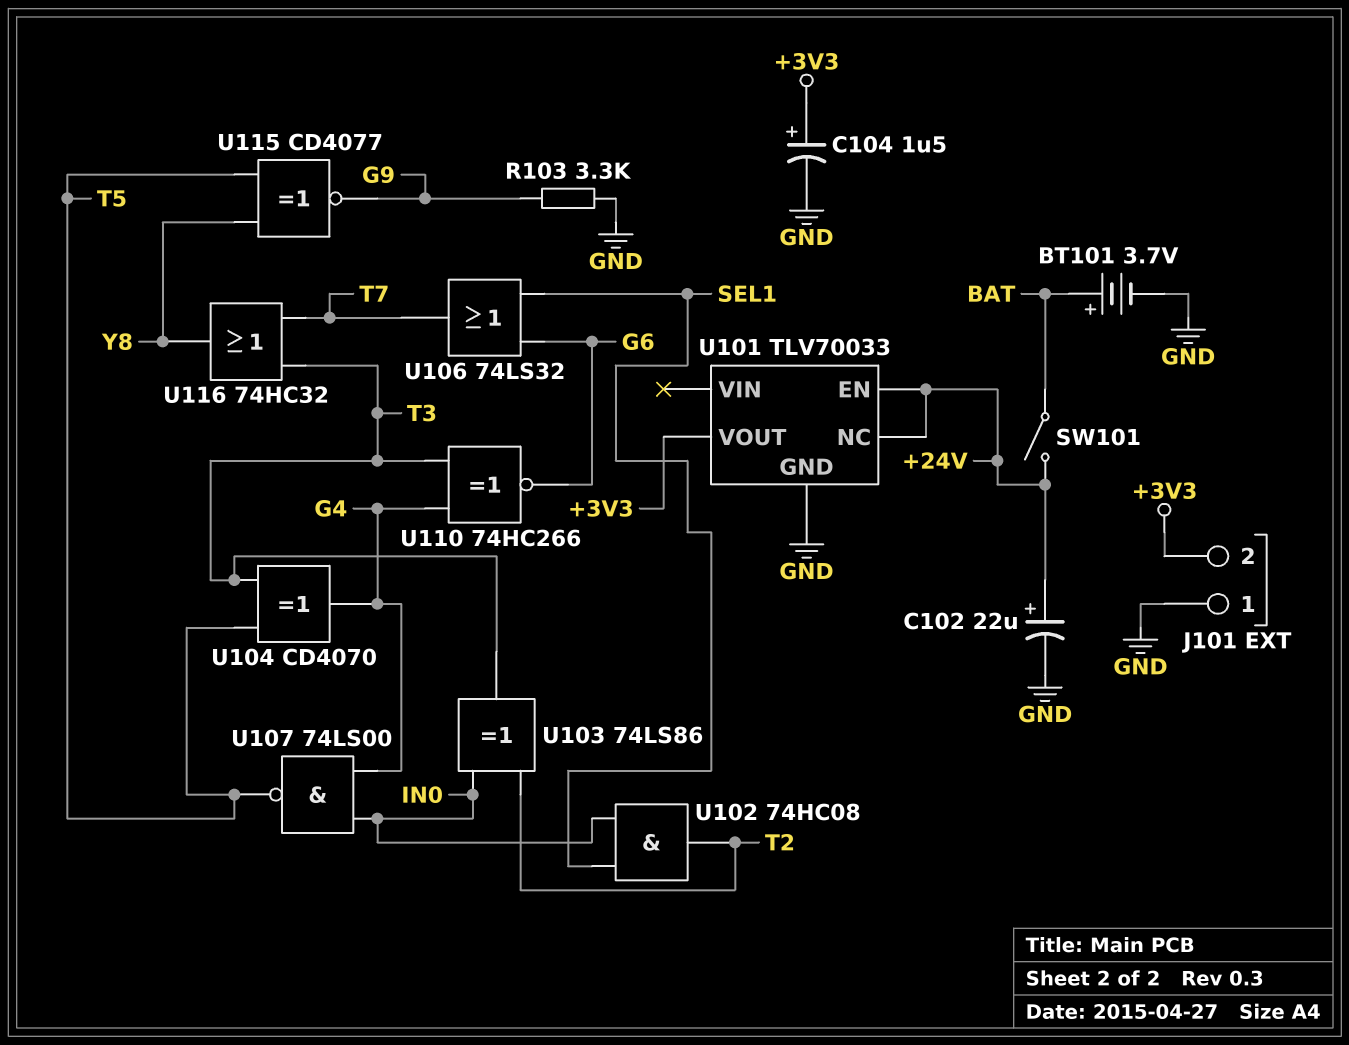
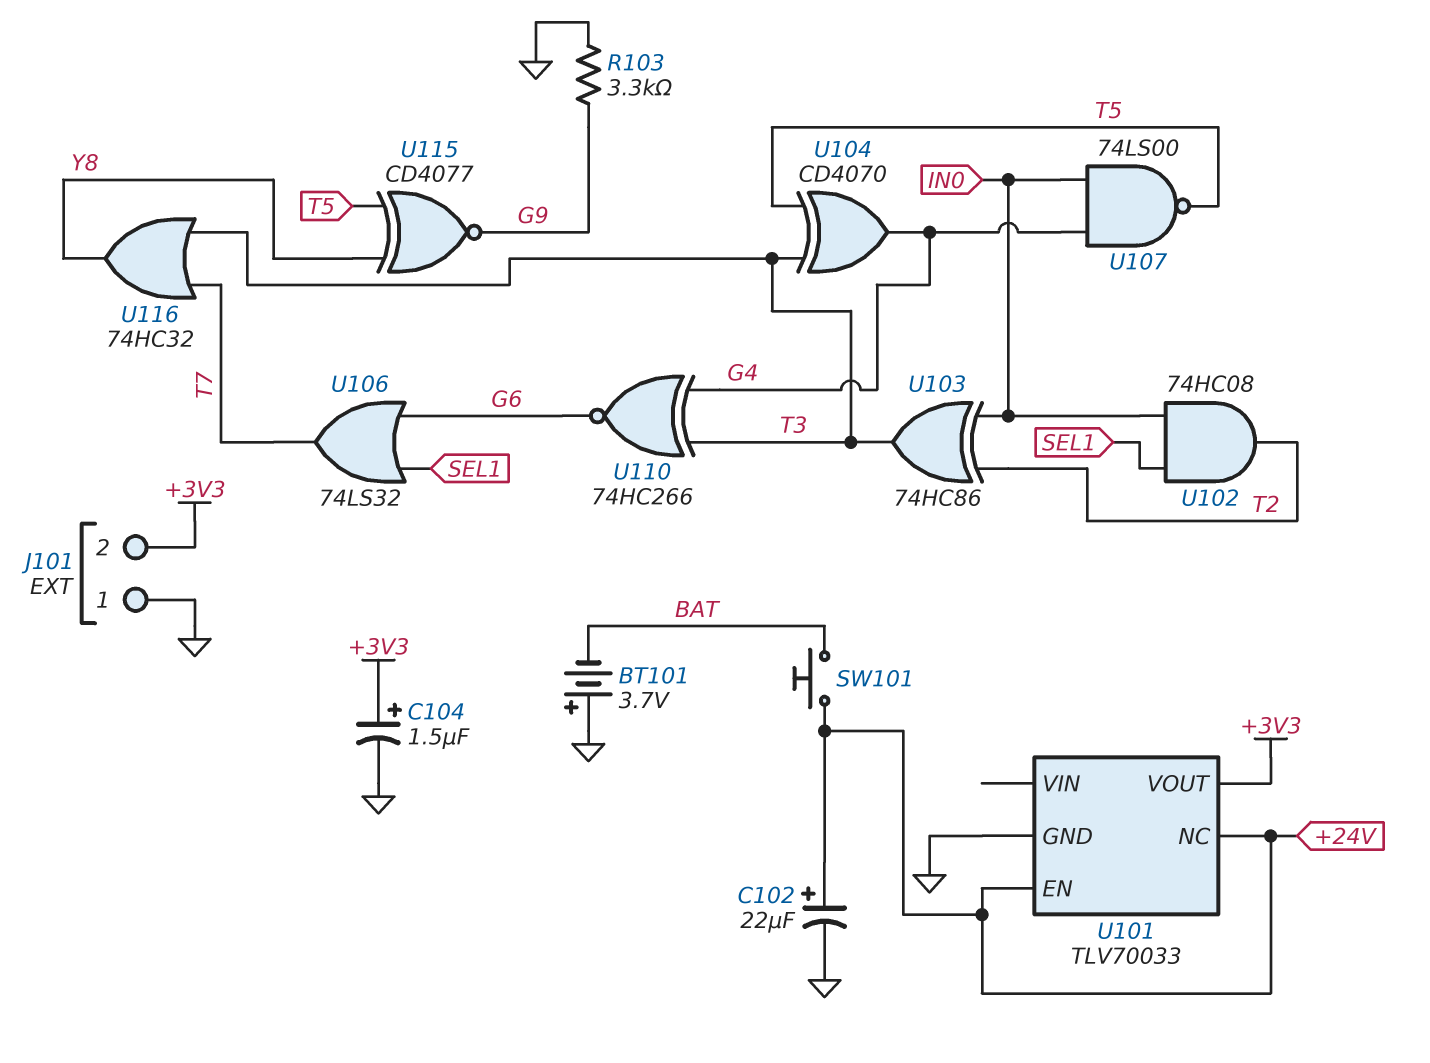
BT101: 3.7V (plus BAT, minus GND) -> 3.7V (plus GND, minus BAT)
SW101: switch (+24V, BAT) -> button (+24V, BAT)
U103: XOR 74LS86 (in IN0, in T2, out T3) -> XOR 74HC86 (in IN0, in T2, out T3)

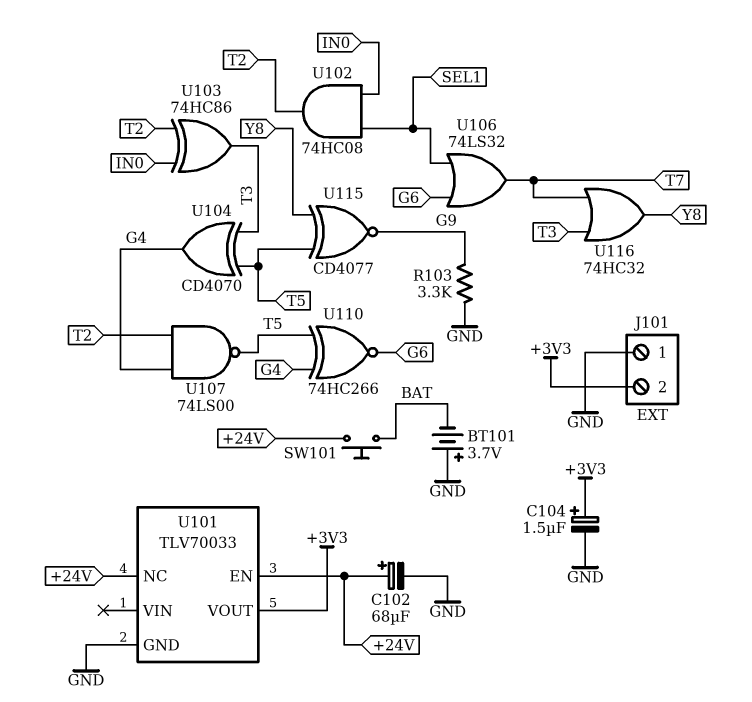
C102: 22uF (plus +24V, minus GND) -> 68uF (plus +24V, minus GND)
U107: NAND 74LS00 (in G4, in IN0, out T5) -> NAND 74LS00 (in G4, in T2, out T5)
U110: XNOR 74HC266 (in G4, in T3, out G6) -> XNOR 74HC266 (in G4, in T5, out G6)

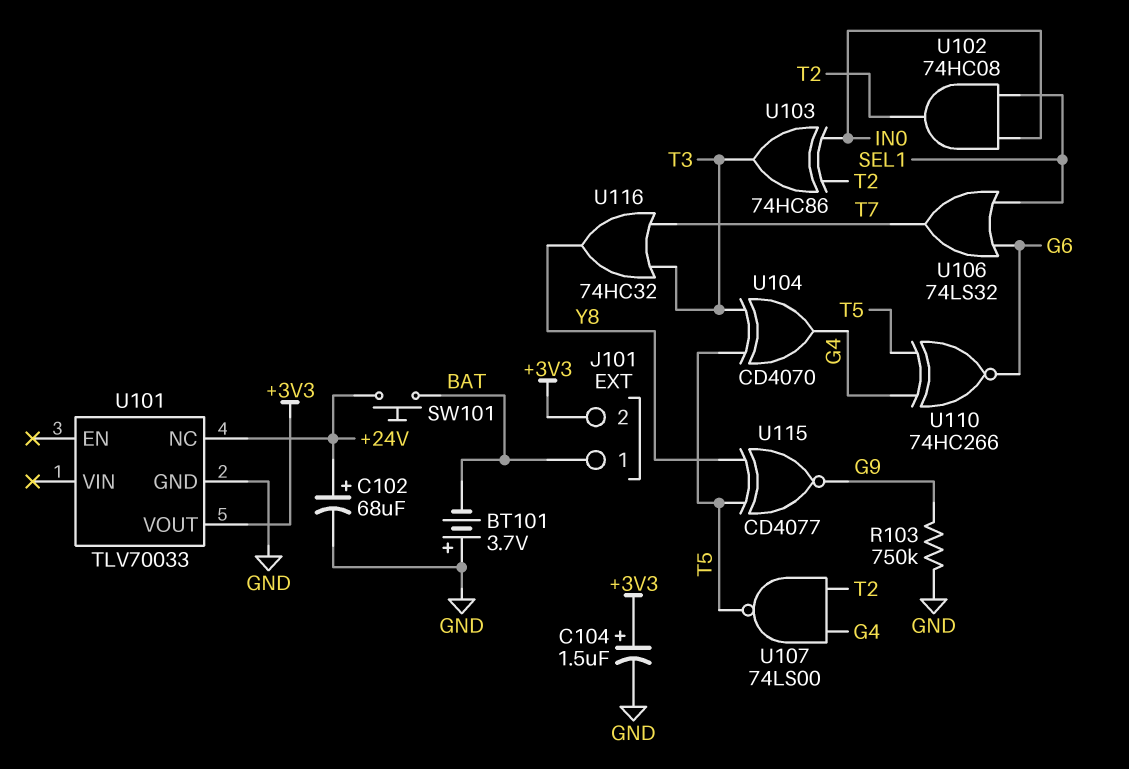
J101 pin 1: GND -> BAT
R103: 3.3k (G9, GND) -> 750k (G9, GND)
U101 pin EN: +24V -> none

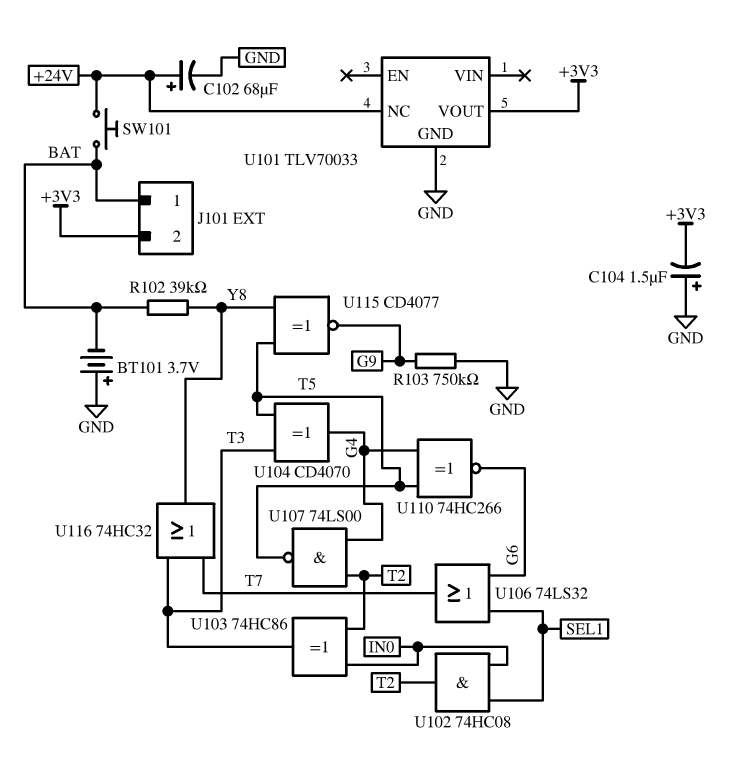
C104: 1.5uF (plus +3V3, minus GND) -> 1.5uF (plus GND, minus +3V3)
R102: none -> 39k (BAT, Y8)

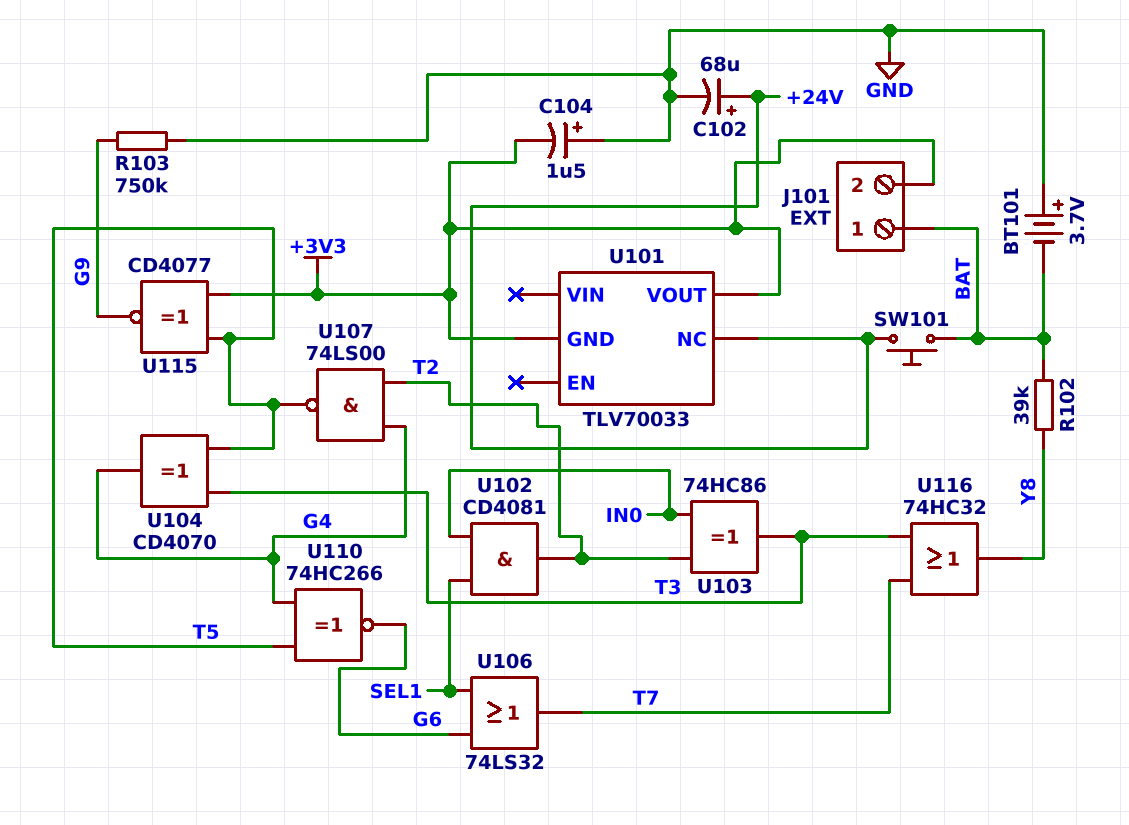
U101 pin GND: GND -> +3V3
U102: AND 74HC08 (in IN0, in SEL1, out T2) -> AND CD4081 (in IN0, in SEL1, out T2)
U115: XNOR CD4077 (in T5, in Y8, out G9) -> XNOR CD4077 (in +3V3, in T5, out G9)

